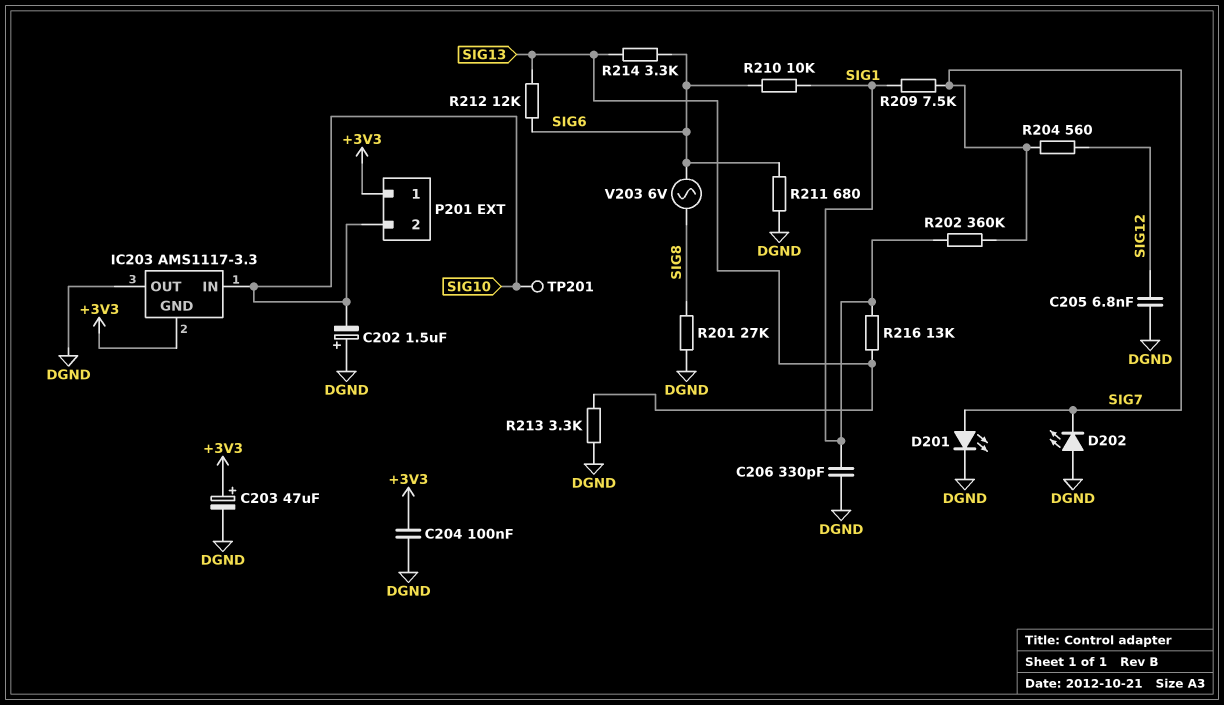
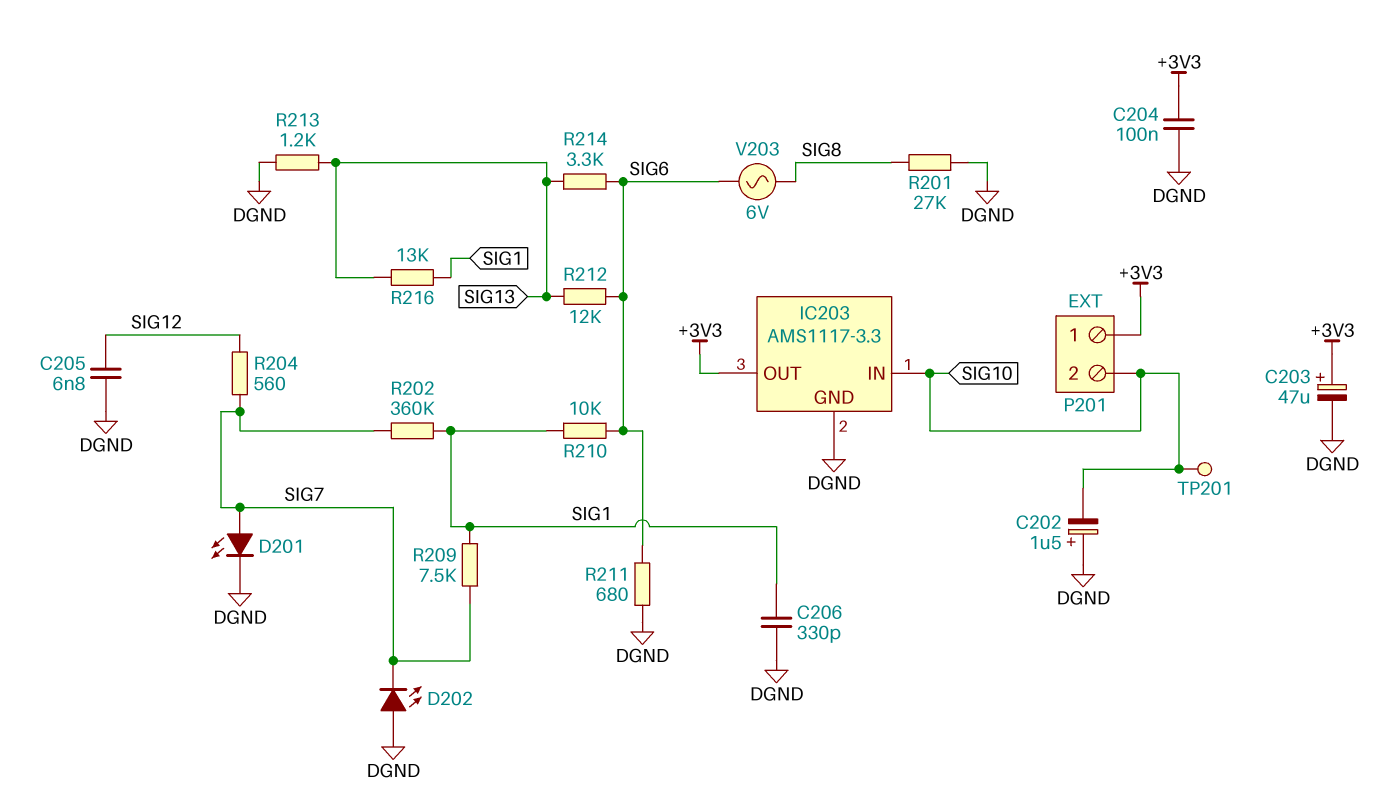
IC203 pin GND: +3V3 -> DGND
IC203 pin OUT: DGND -> +3V3
R213: 3.3k (DGND, SIG13) -> 1.2k (DGND, SIG13)

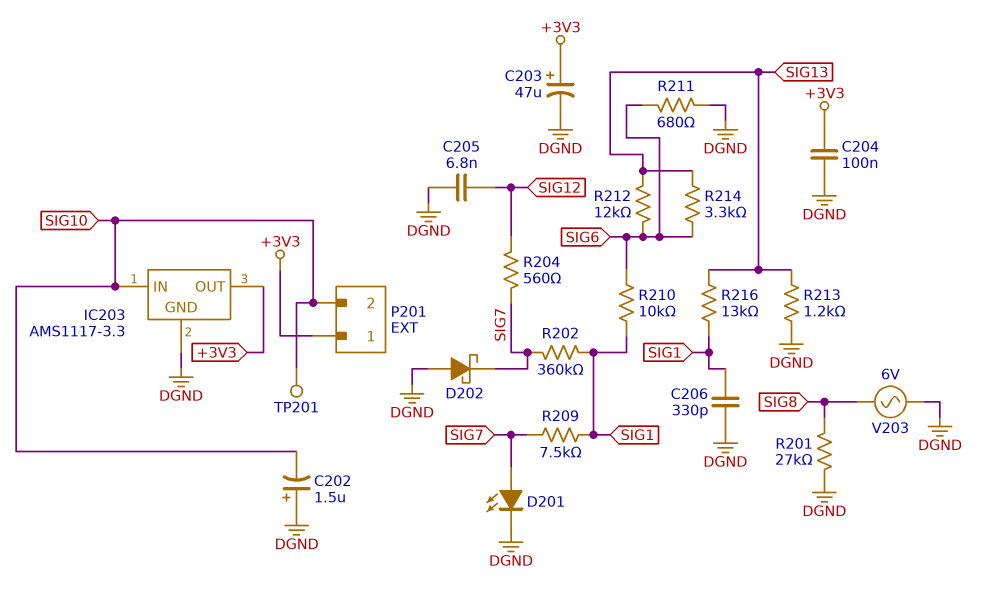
D202: LED (A DGND, K SIG7) -> schottky (A DGND, K SIG7)
V203: AC 6V (SIG6, SIG8) -> AC 6V (DGND, SIG8)

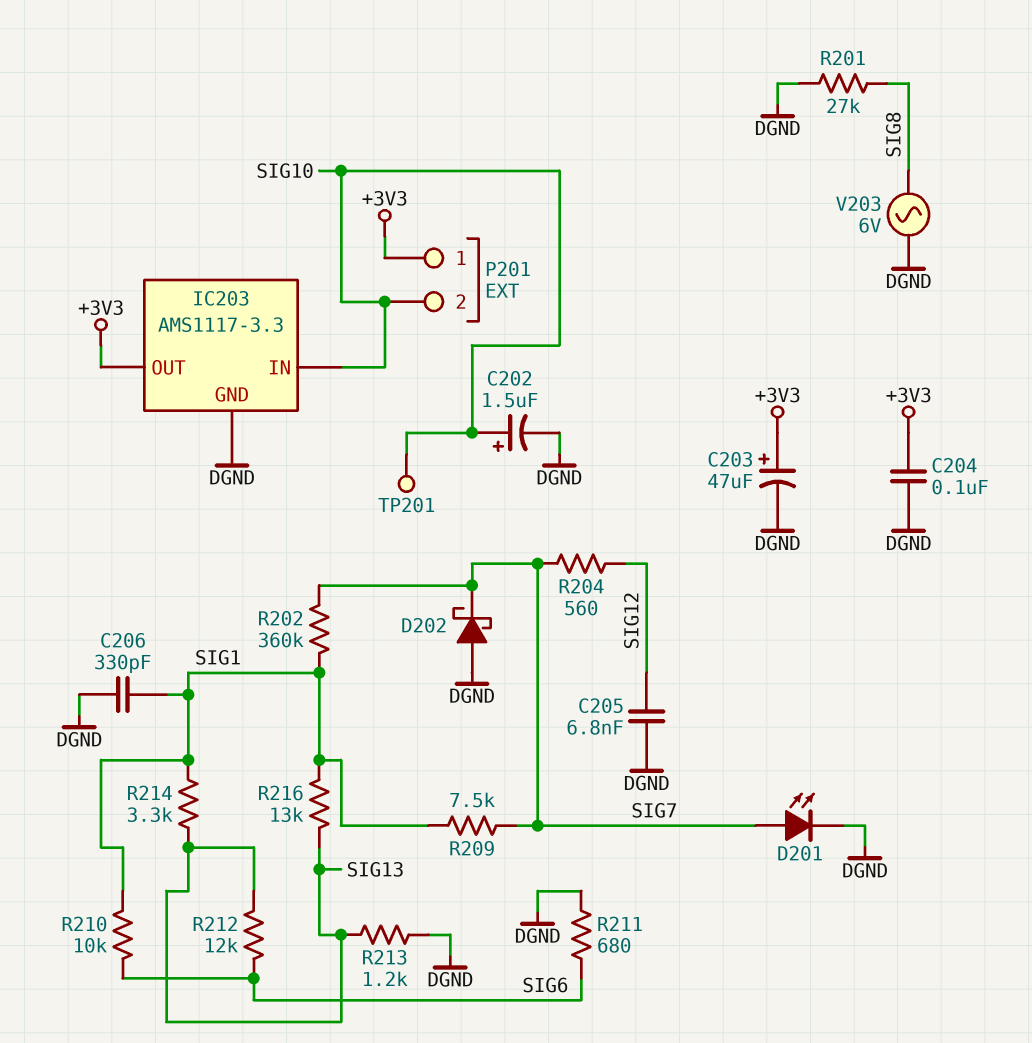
C202: 1.5uF (plus DGND, minus SIG10) -> 1.5uF (plus SIG10, minus DGND)
R214: 3.3k (SIG6, SIG13) -> 3.3k (SIG1, SIG13)

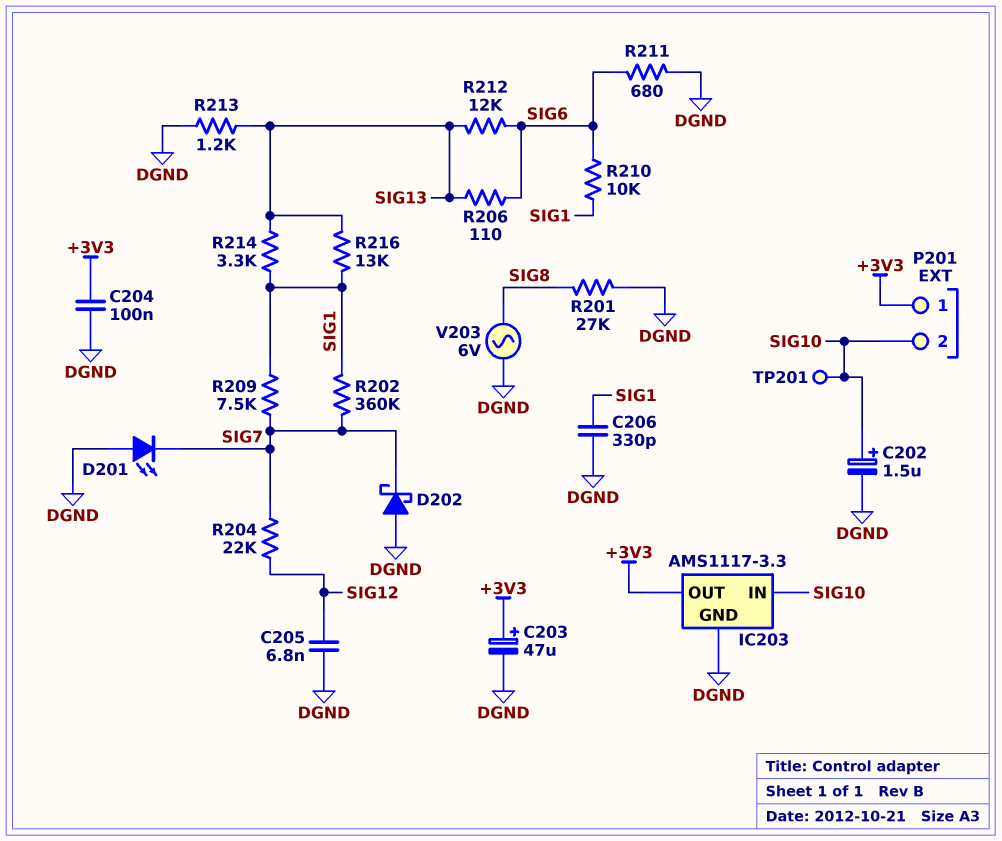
D201: LED (A SIG7, K DGND) -> LED (A DGND, K SIG7)
R204: 560 (SIG7, SIG12) -> 22k (SIG7, SIG12)
R206: none -> 110 (SIG6, SIG13)

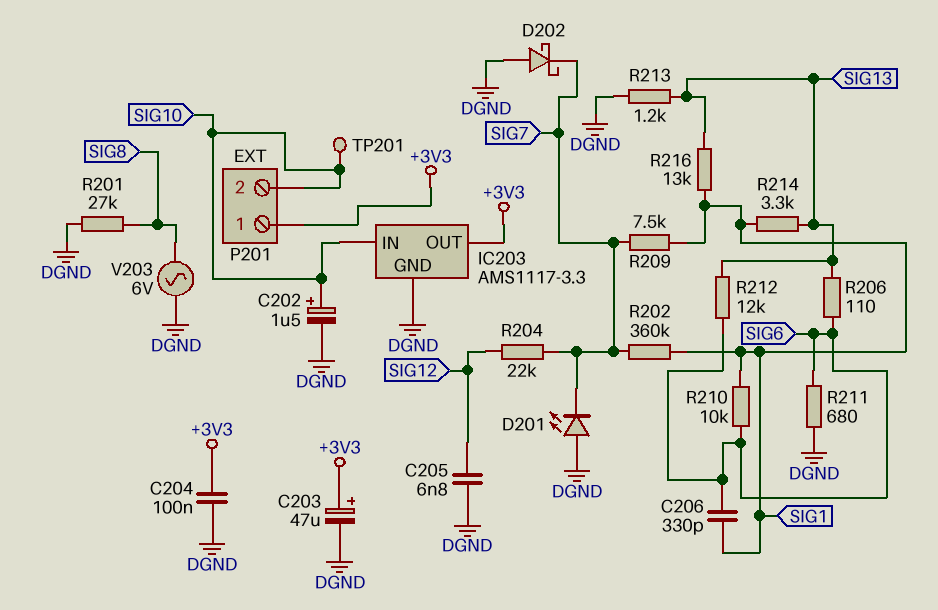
C206: 330pF (DGND, SIG1) -> 330pF (SIG1, SIG6)

